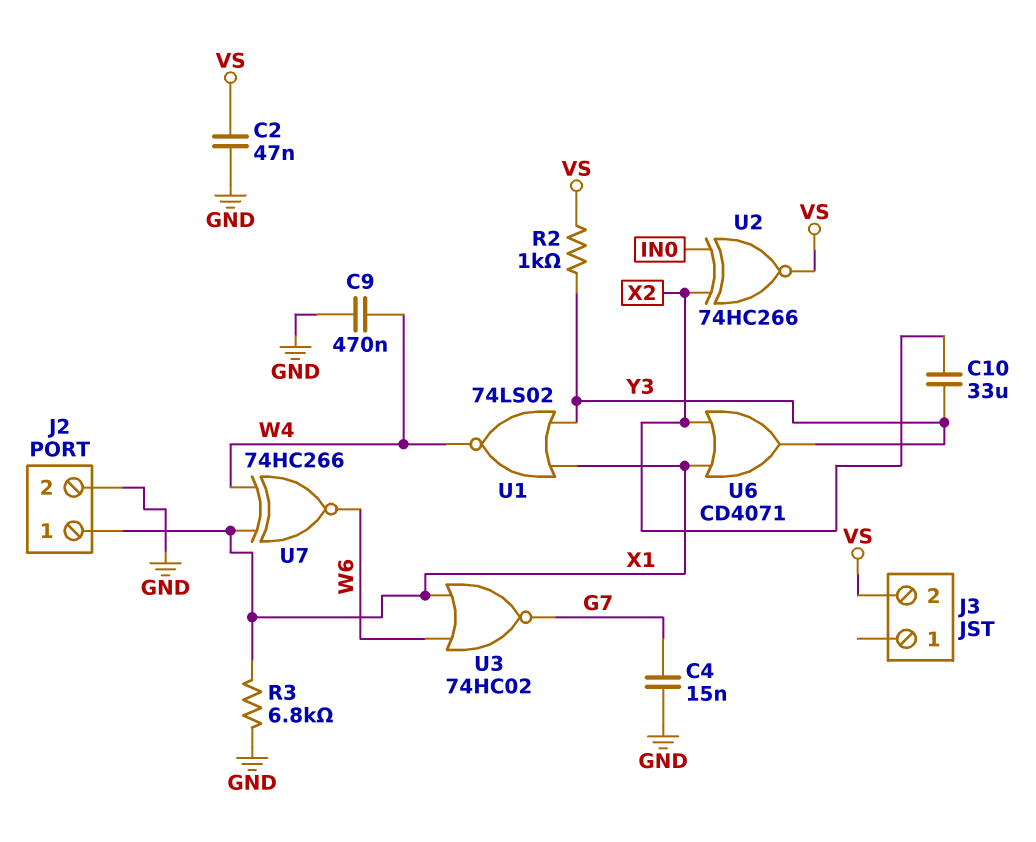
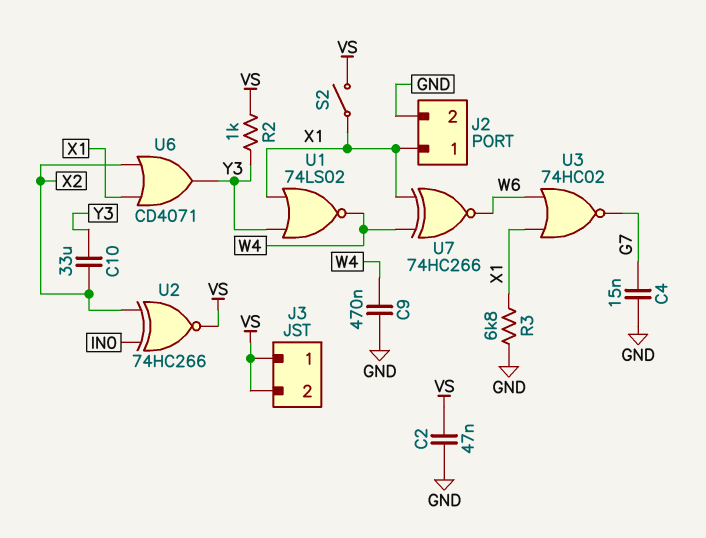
J3 pin 1: none -> VS
S2: none -> switch (VS, X1)

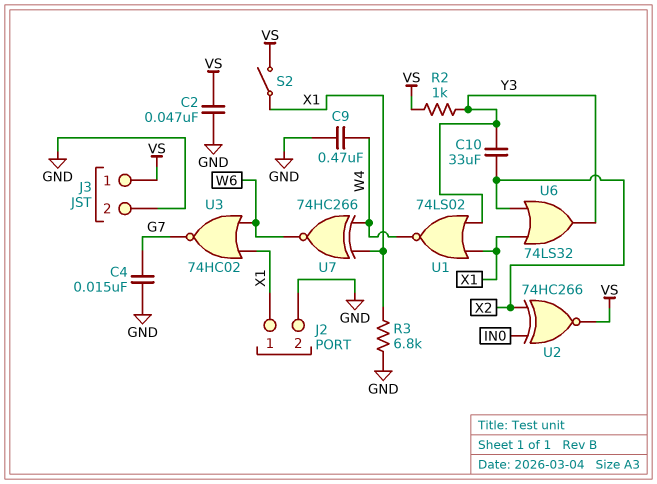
J3 pin 2: VS -> GND
U6: OR CD4071 (in X1, in X2, out Y3) -> OR 74LS32 (in X1, in X2, out Y3)

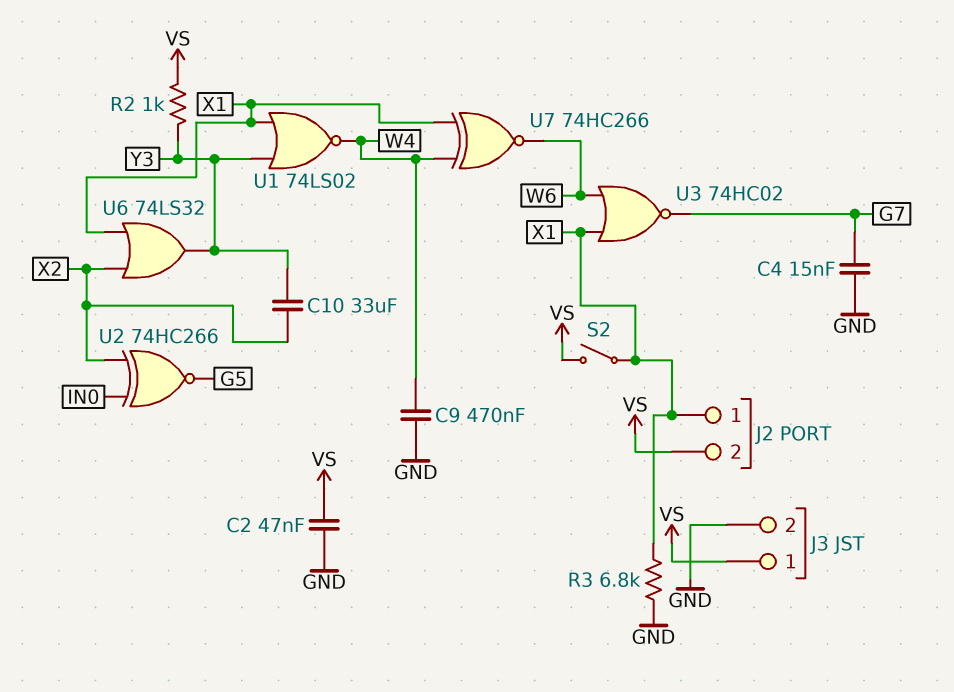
J2 pin 2: GND -> VS
U2: XNOR 74HC266 (in IN0, in X2, out VS) -> XNOR 74HC266 (in IN0, in X2, out G5)

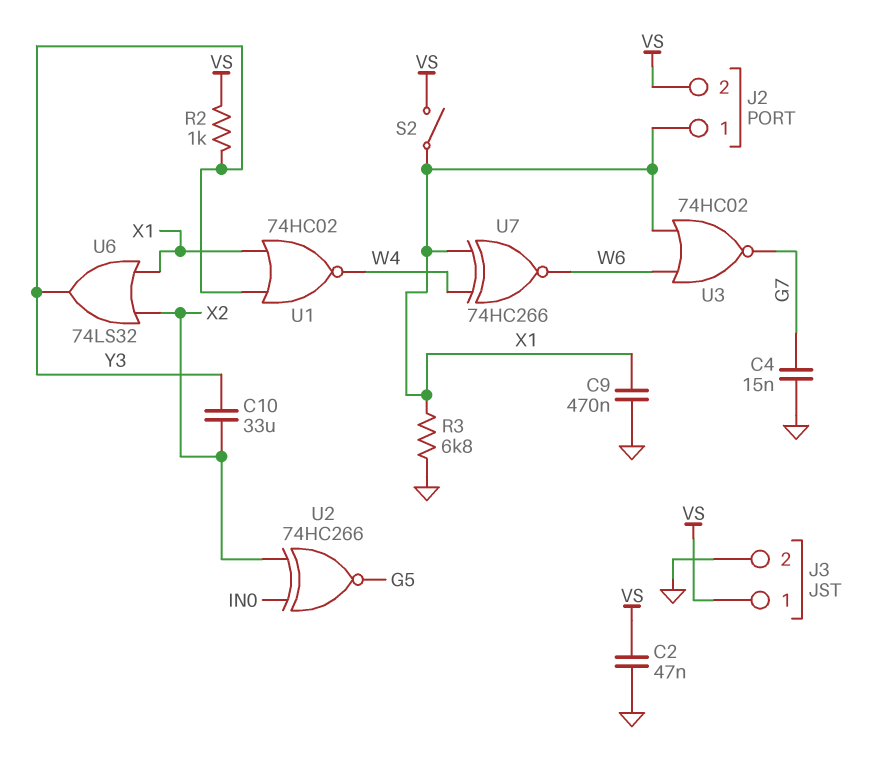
C9: 470nF (GND, W4) -> 470nF (GND, X1)
U1: NOR 74LS02 (in X1, in Y3, out W4) -> NOR 74HC02 (in X1, in Y3, out W4)

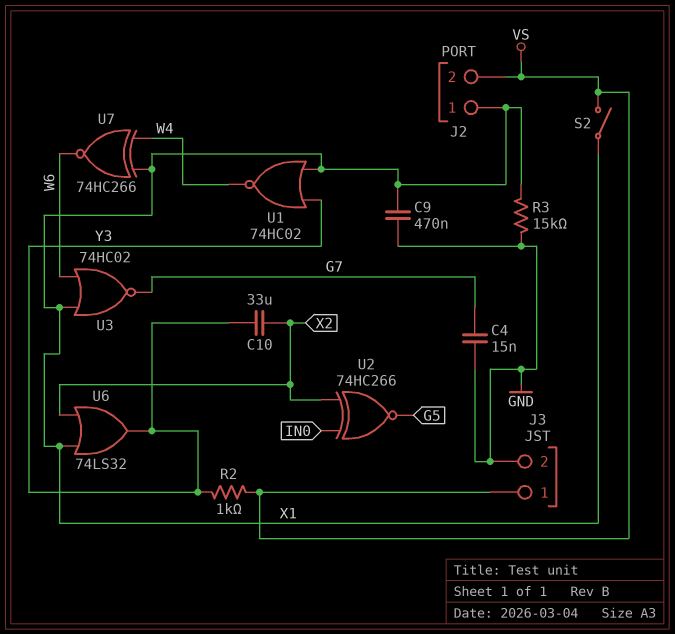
C2: 47nF (GND, VS) -> none
R3: 6.8k (GND, X1) -> 15k (GND, X1)

